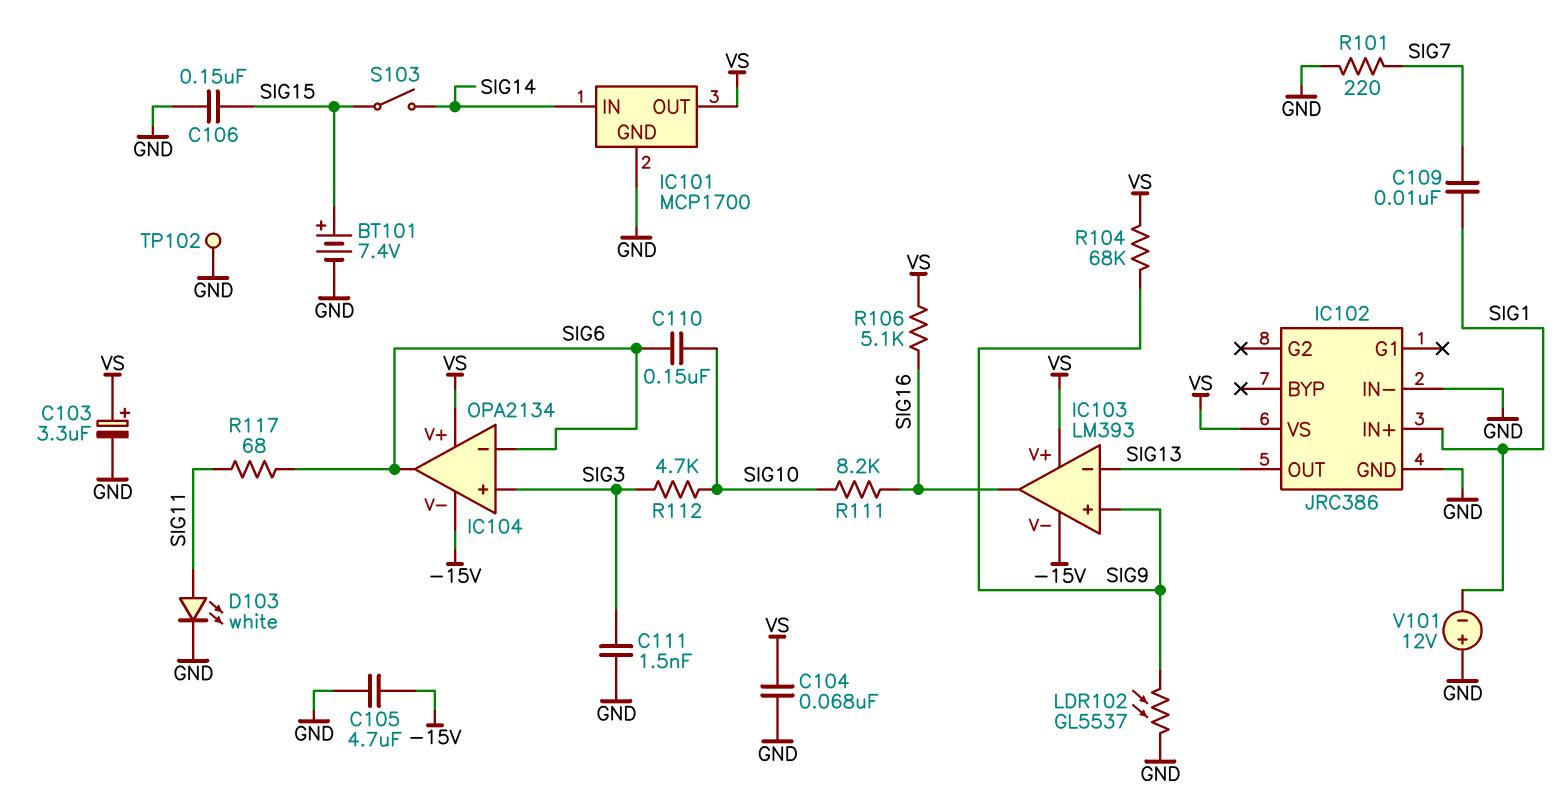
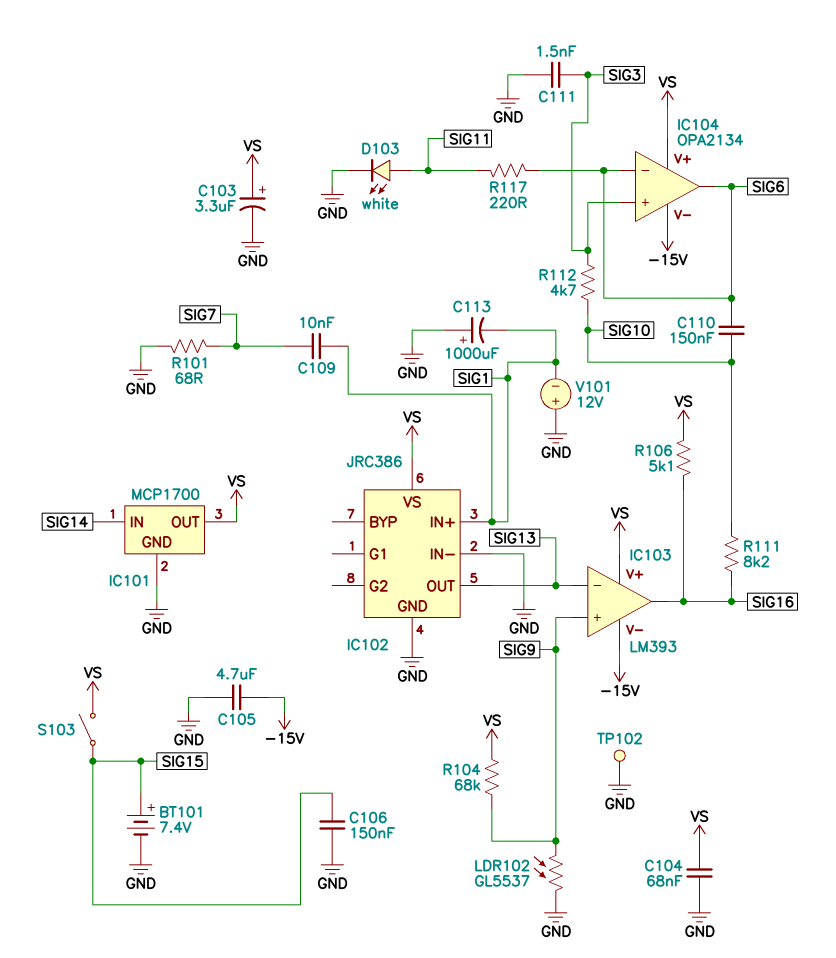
C113: none -> 1000uF (plus GND, minus SIG1)
R101: 220 (GND, SIG7) -> 68 (GND, SIG7)
R117: 68 (SIG6, SIG11) -> 220 (SIG6, SIG11)
S103: switch (SIG14, SIG15) -> switch (SIG15, VS)

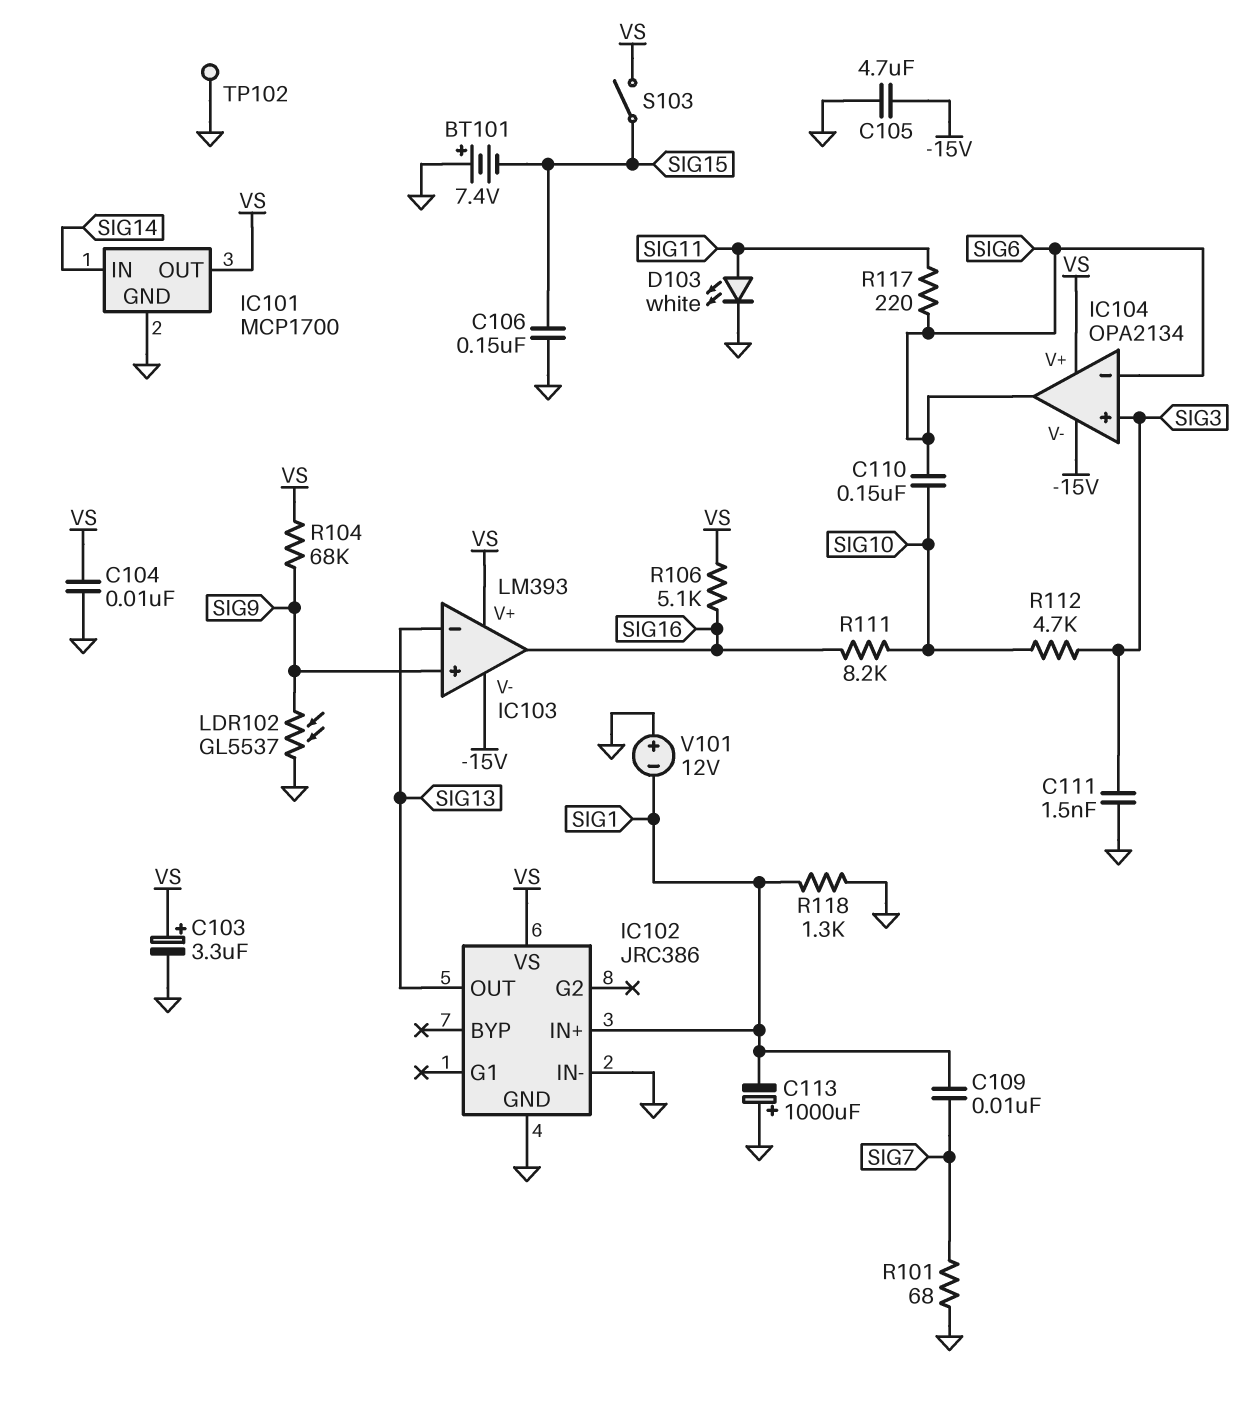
BT101: 7.4V (plus SIG15, minus GND) -> 7.4V (plus GND, minus SIG15)
C104: 68nF (GND, VS) -> 10nF (GND, VS)
R118: none -> 1.3k (GND, SIG1)

